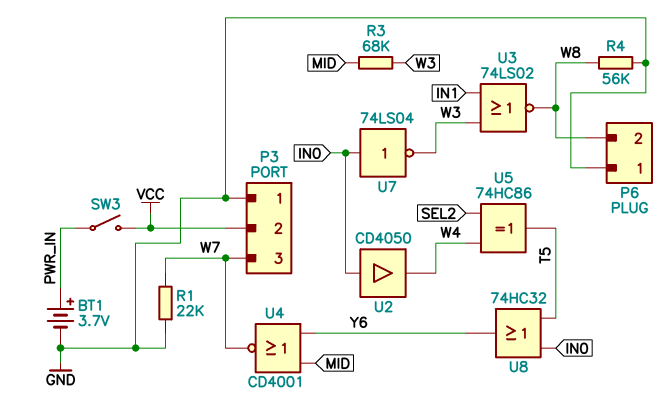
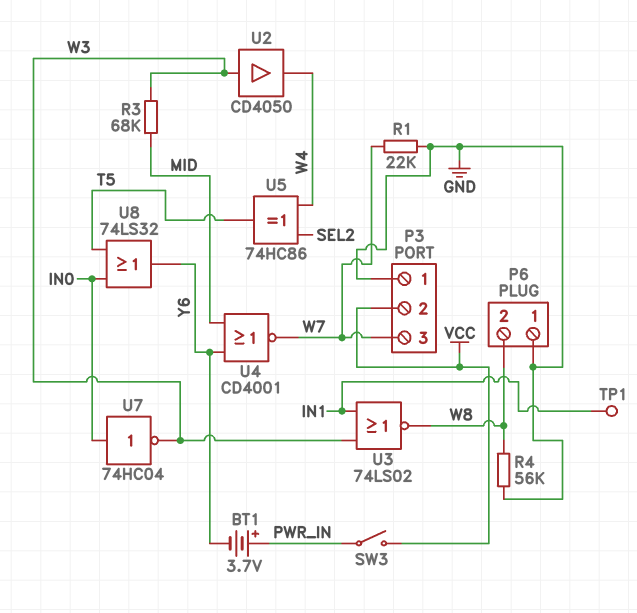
BT1: 3.7V (plus PWR_IN, minus GND) -> 3.7V (plus PWR_IN, minus Y6)
TP1: none -> test point (IN1)
U2: buffer CD4050 (in IN0, out W4) -> buffer CD4050 (in W3, out W4)
U7: NOT 74LS04 (in IN0, out W3) -> NOT 74HC04 (in IN0, out W3)
U8: OR 74HC32 (in IN0, in T5, out Y6) -> OR 74LS32 (in IN0, in T5, out Y6)

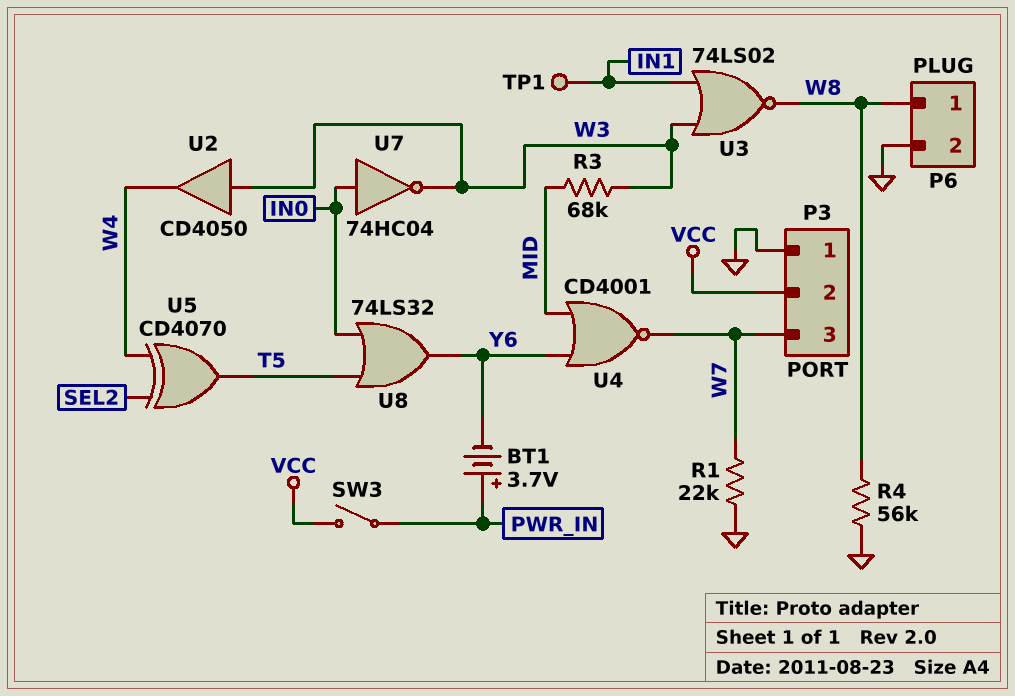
P6 pin 1: GND -> W8
P6 pin 2: W8 -> GND
U5: XOR 74HC86 (in SEL2, in W4, out T5) -> XOR CD4070 (in SEL2, in W4, out T5)

